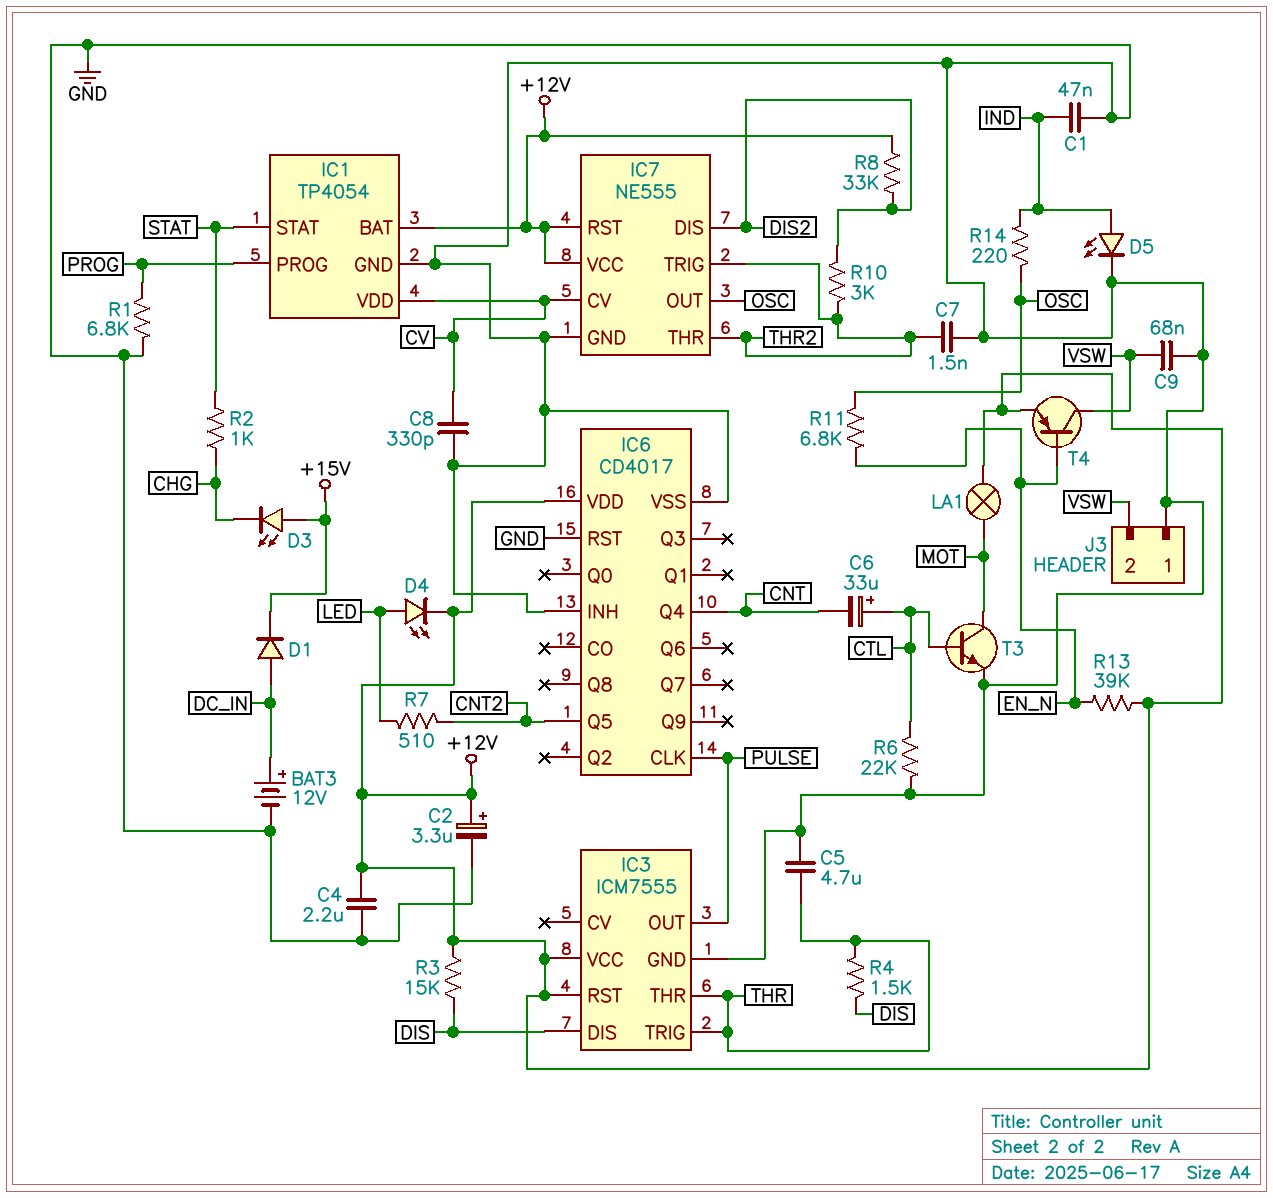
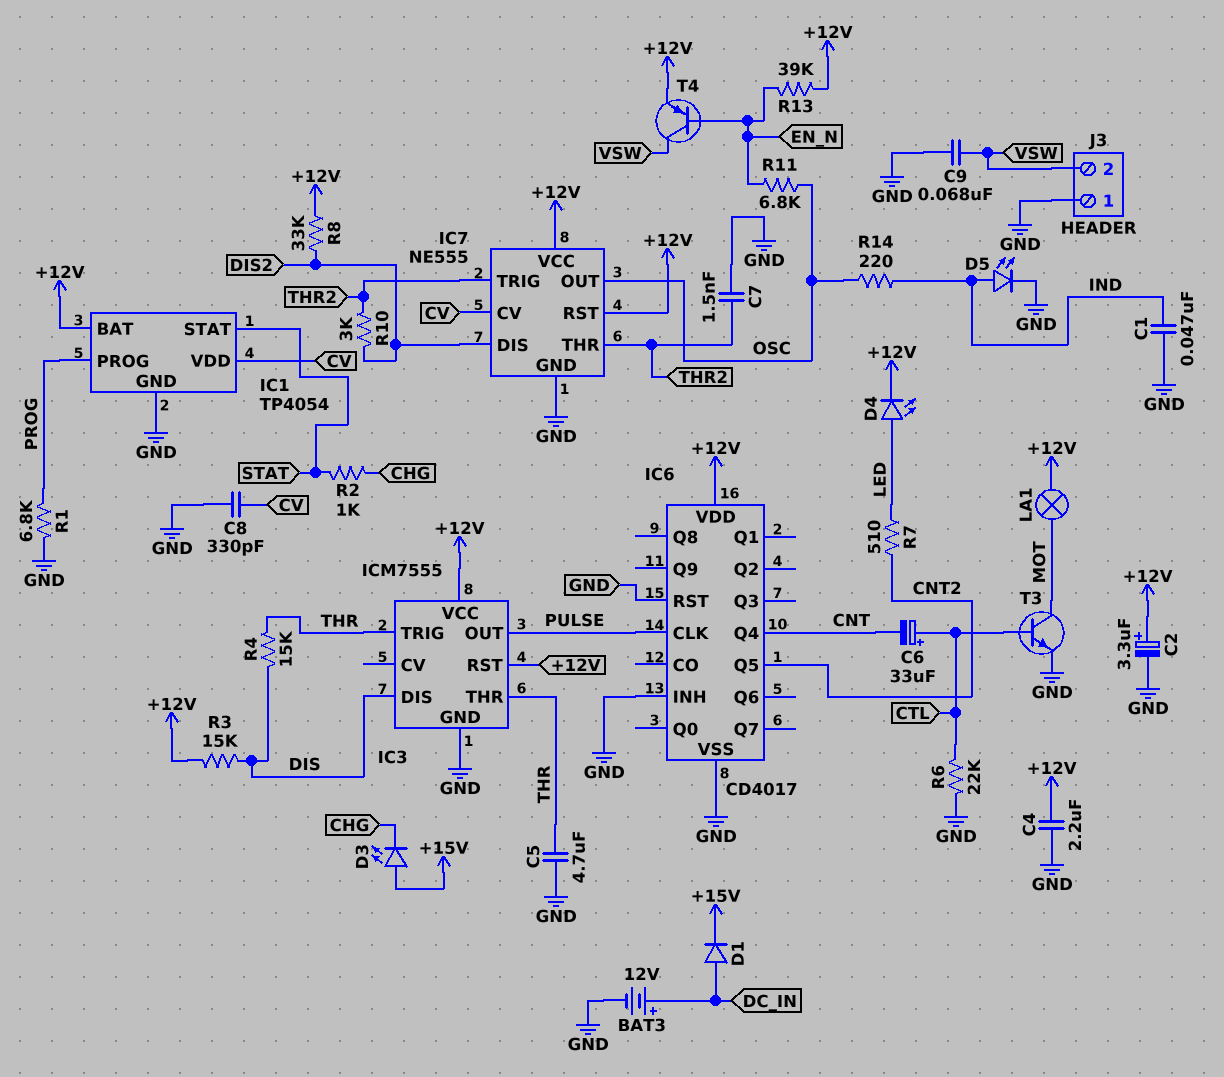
R4: 1.5k (DIS, THR) -> 15k (DIS, THR)

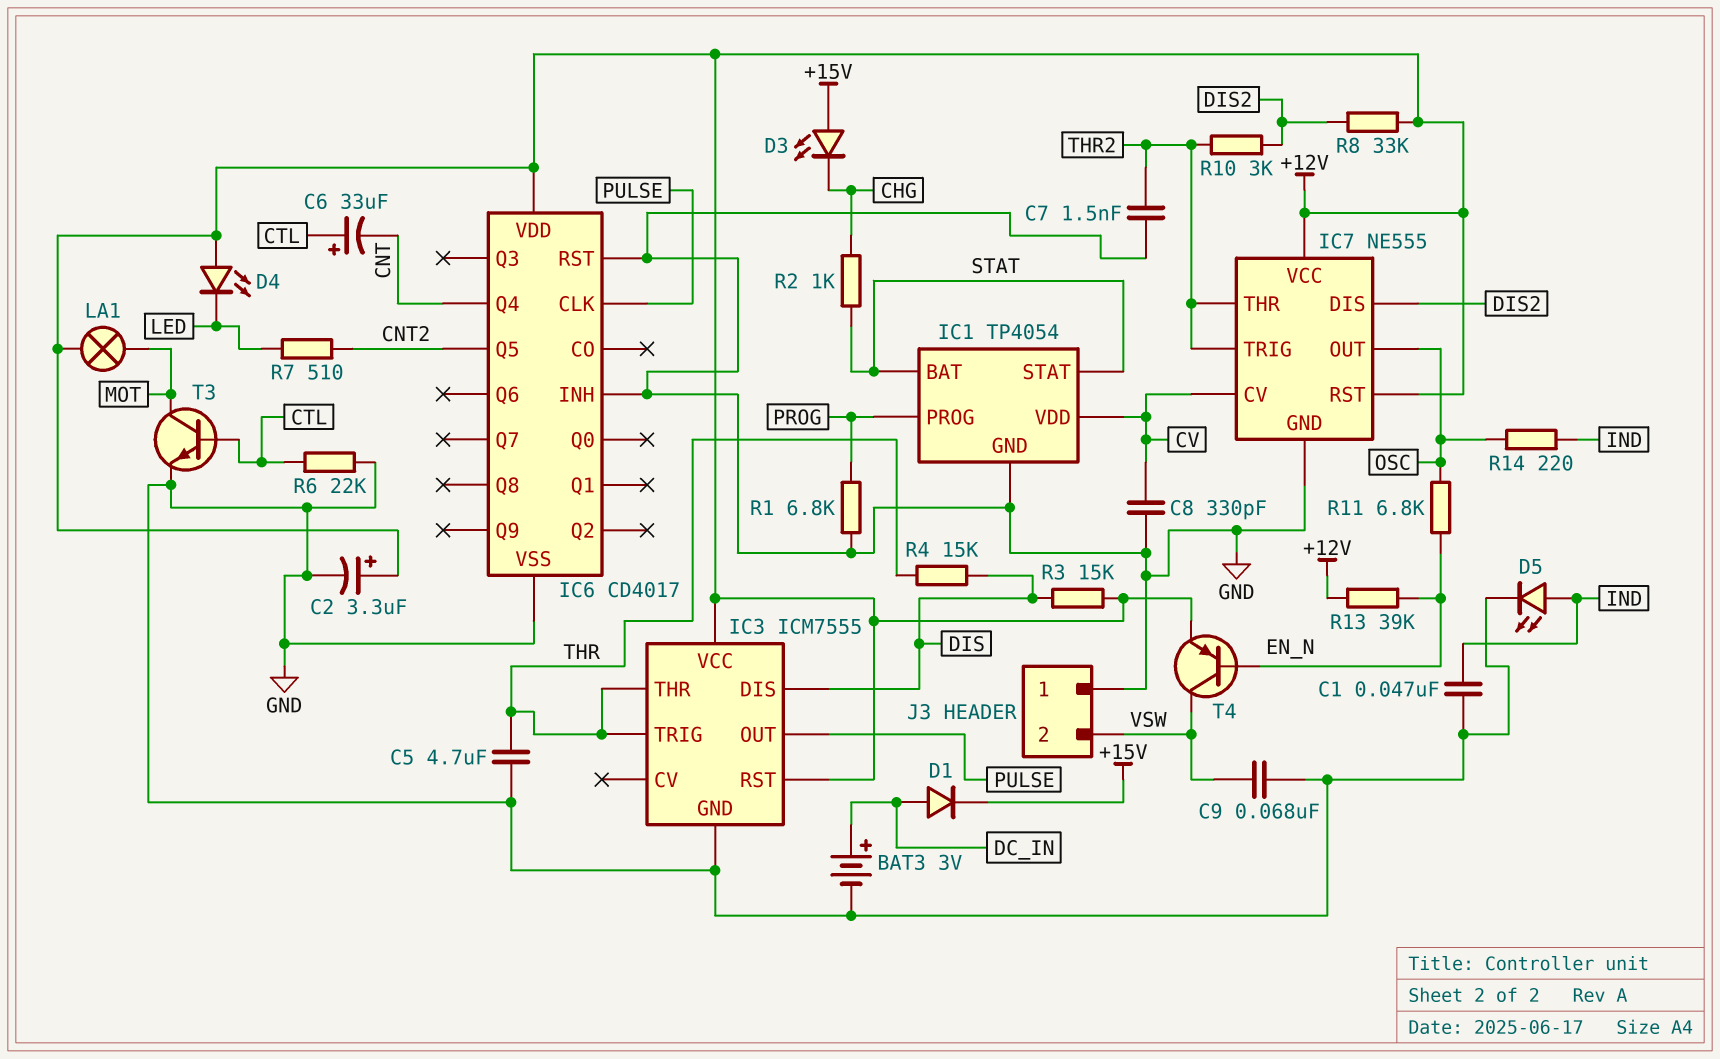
BAT3: 12V (plus DC_IN, minus GND) -> 3V (plus DC_IN, minus GND)
C4: 2.2uF (+12V, GND) -> none
D4: LED (A LED, K +12V) -> LED (A +12V, K LED)
IC1 pin BAT: +12V -> STAT

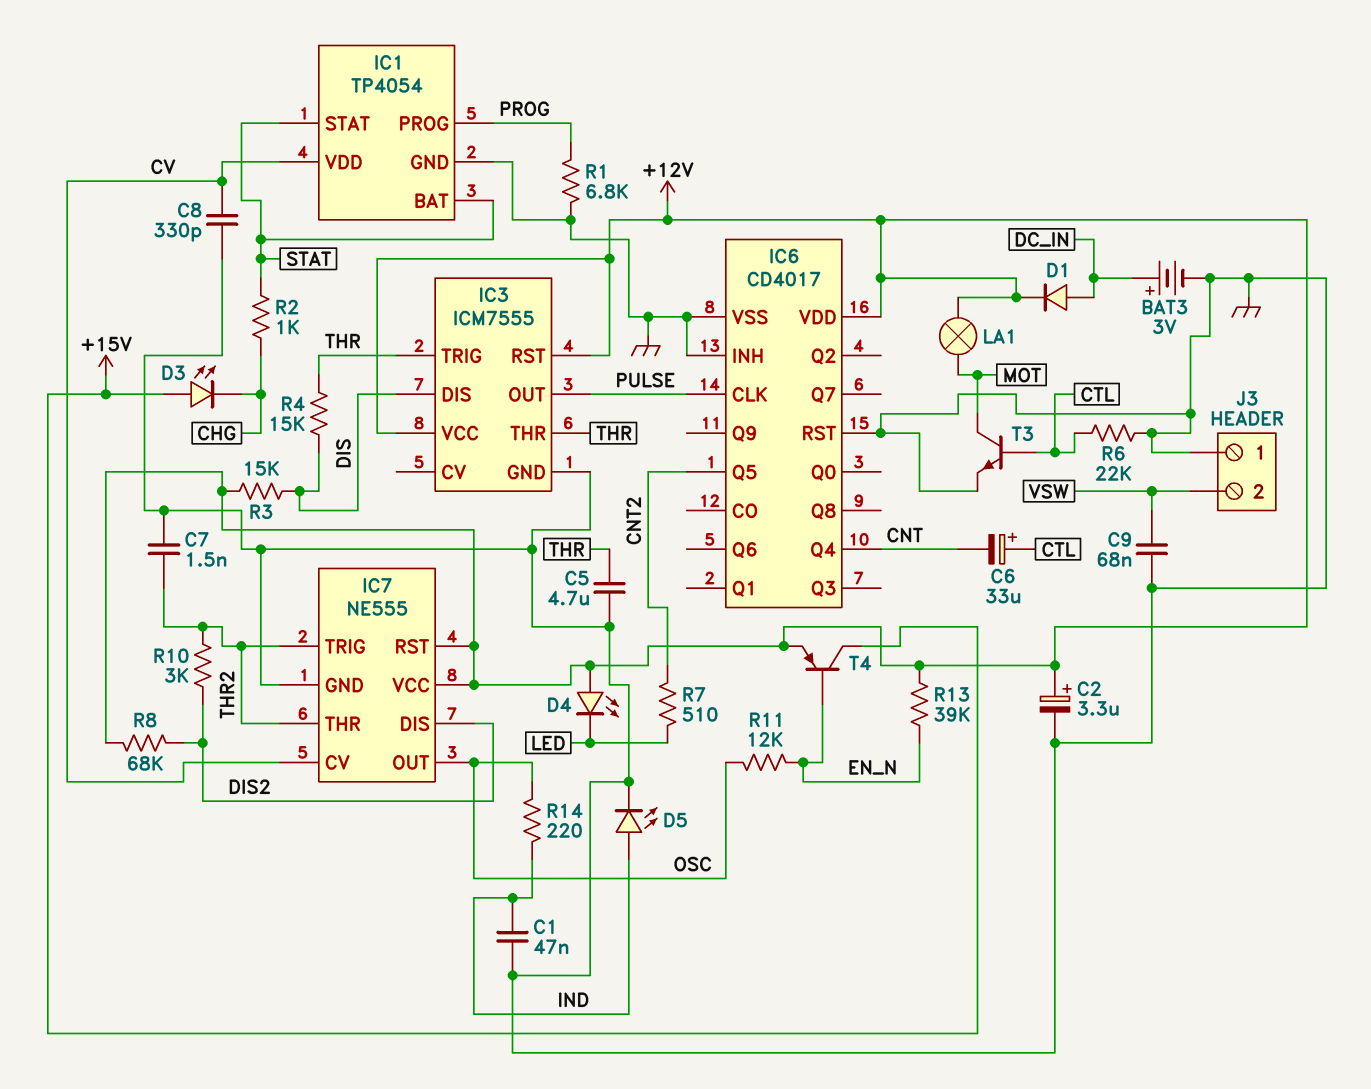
D1: diode (A DC_IN, K +15V) -> diode (A DC_IN, K +12V)
R8: 33k (+12V, DIS2) -> 68k (+12V, DIS2)
R11: 6.8k (EN_N, OSC) -> 12k (EN_N, OSC)
T4: PNP (B EN_N, C VSW, E +12V) -> PNP (B EN_N, C +15V, E +12V)

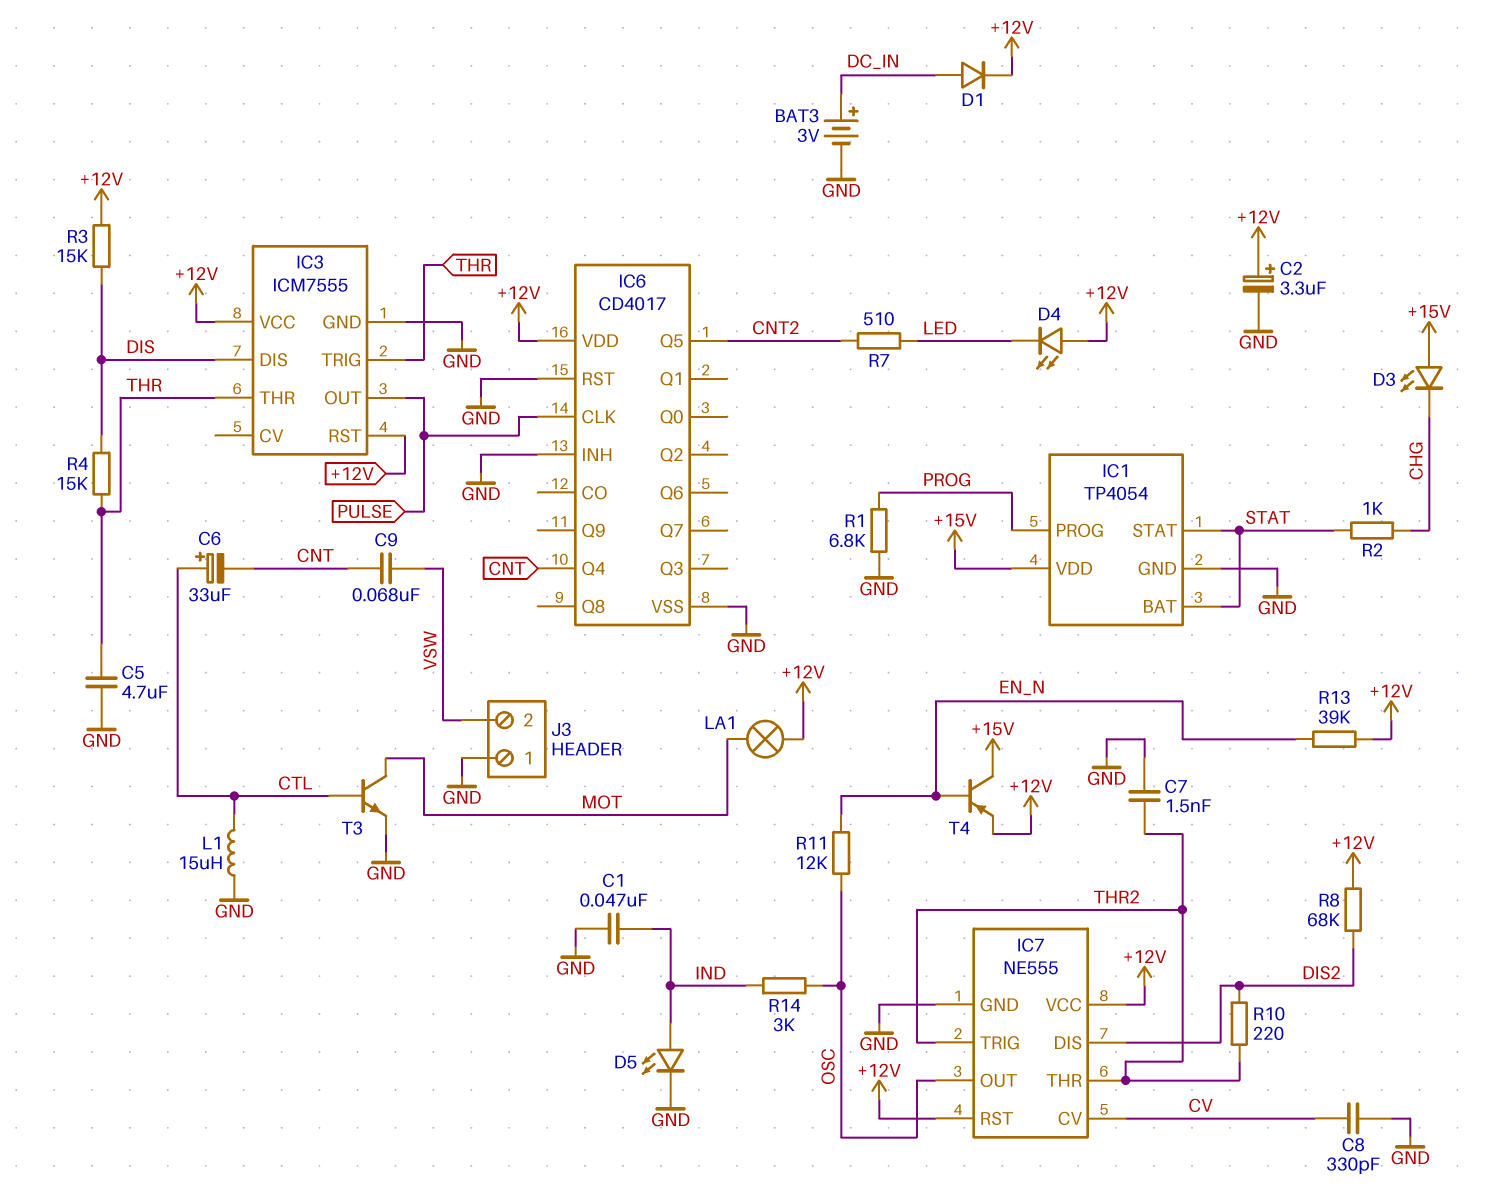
C9: 68nF (GND, VSW) -> 68nF (CNT, VSW)
IC1 pin VDD: CV -> +15V
L1: none -> 15uH (CTL, GND)
R6: 22k (CTL, GND) -> none
R10: 3k (DIS2, THR2) -> 220 (DIS2, THR2)
R14: 220 (IND, OSC) -> 3k (IND, OSC)

